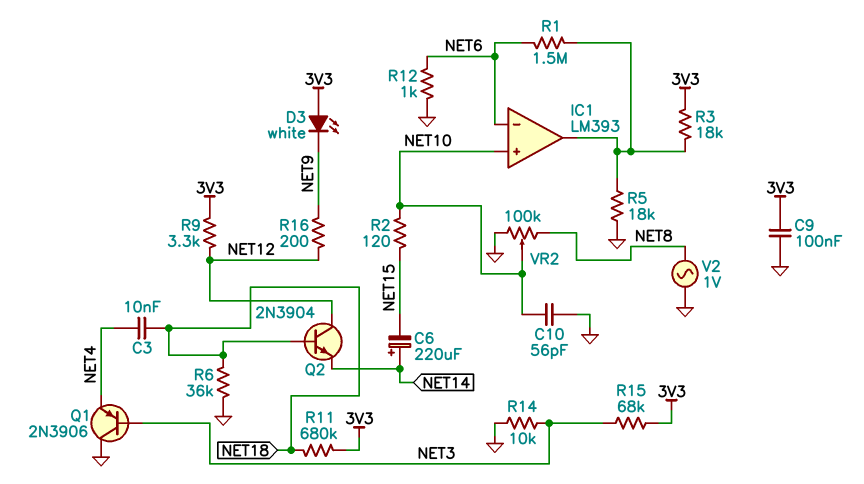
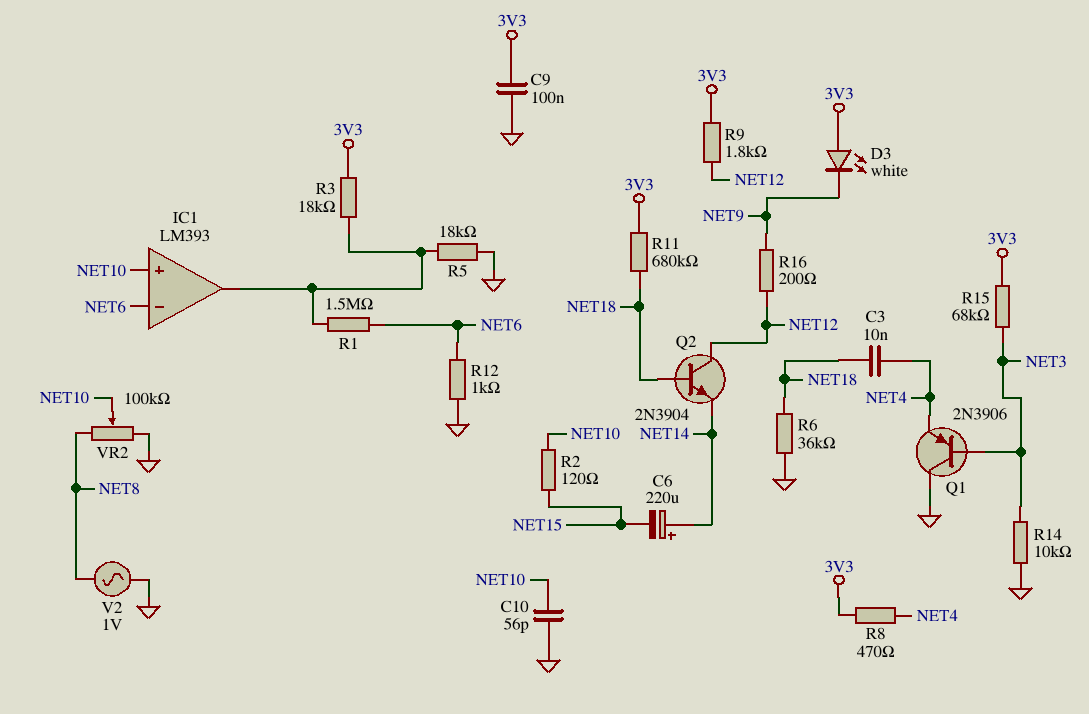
R8: none -> 470 (3V3, NET4)
R9: 3.3k (3V3, NET12) -> 1.8k (3V3, NET12)

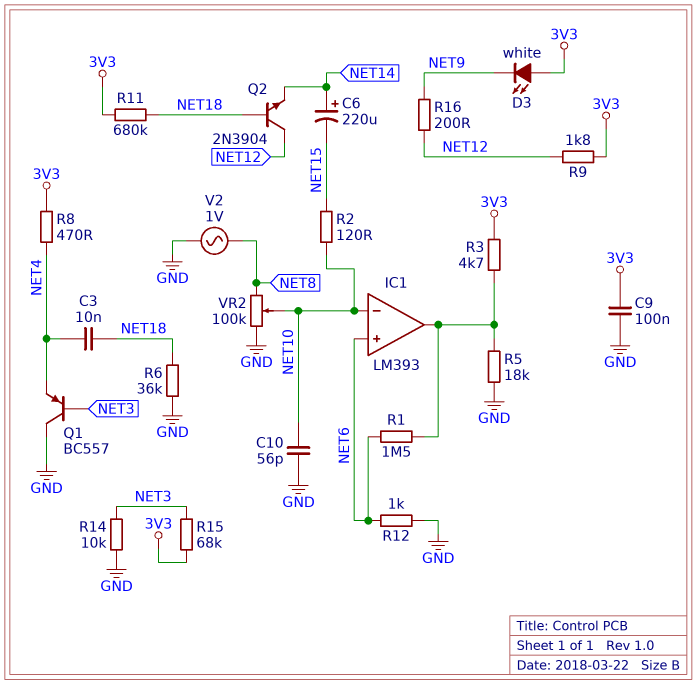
IC1 pin in+: NET10 -> NET6
IC1 pin in-: NET6 -> NET10
Q1: PNP 2N3906 (B NET3, C GND, E NET4) -> PNP BC557 (B NET3, C GND, E NET4)
R3: 18k (3V3, IC1/out) -> 4.7k (3V3, IC1/out)

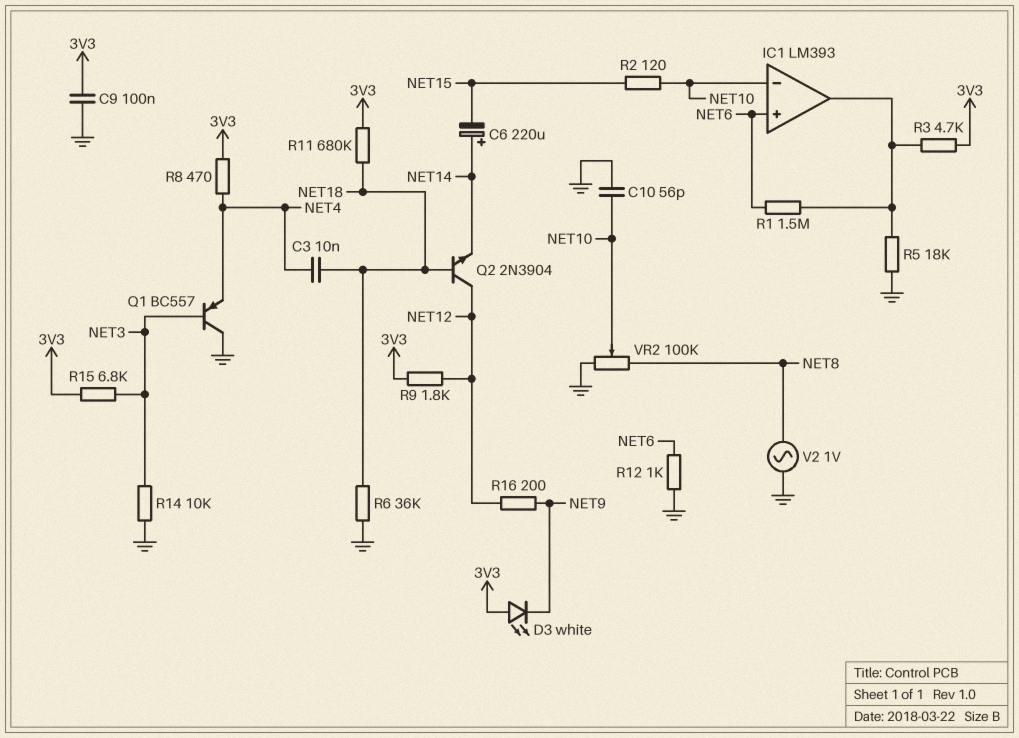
R15: 68k (3V3, NET3) -> 6.8k (3V3, NET3)

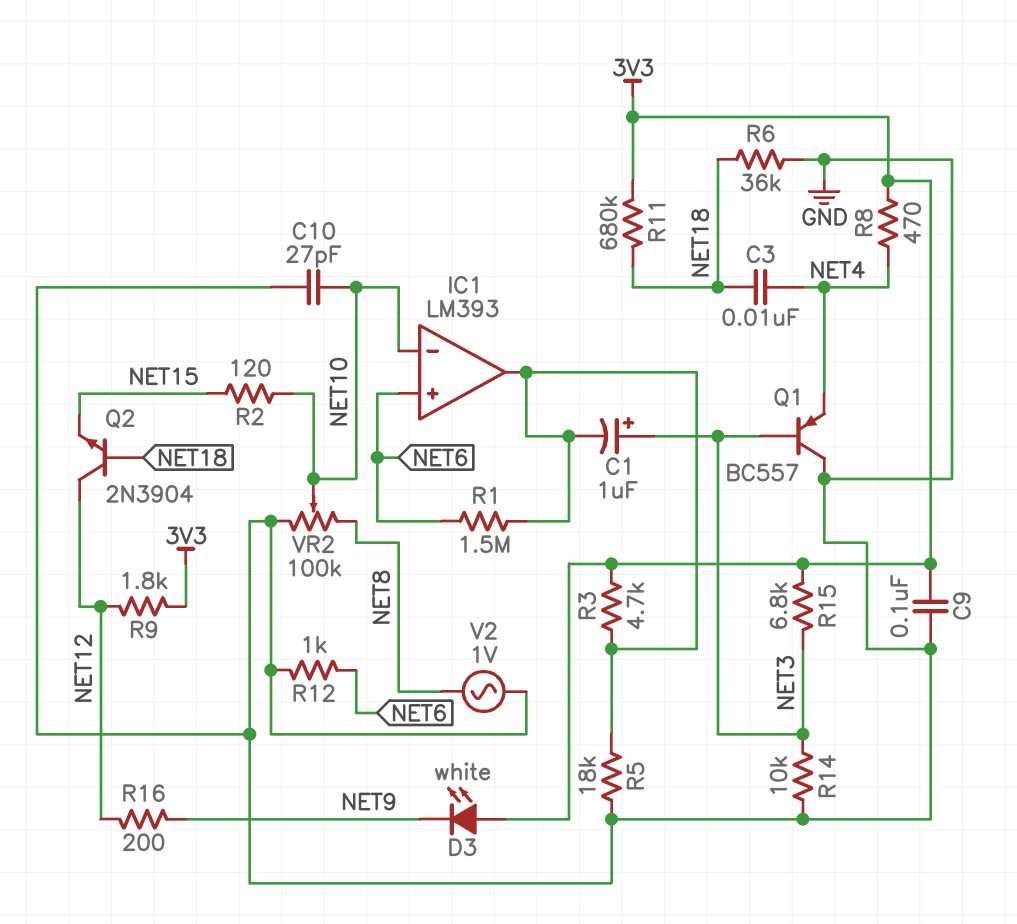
C1: none -> 1uF (plus NET3, minus IC1/out)
C6: 220uF (plus NET14, minus NET15) -> none
C10: 56pF (GND, NET10) -> 27pF (GND, NET10)
Q2: NPN 2N3904 (B NET18, C NET12, E NET14) -> NPN 2N3904 (B NET18, C NET12, E NET15)

